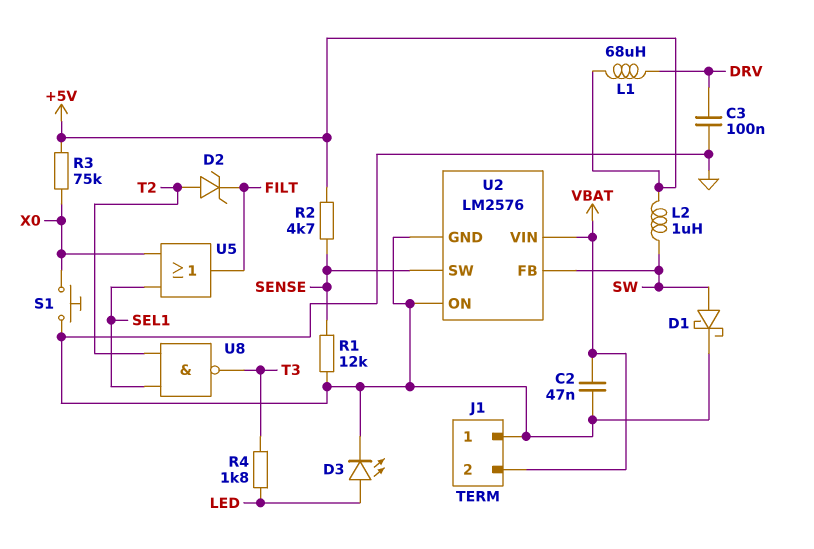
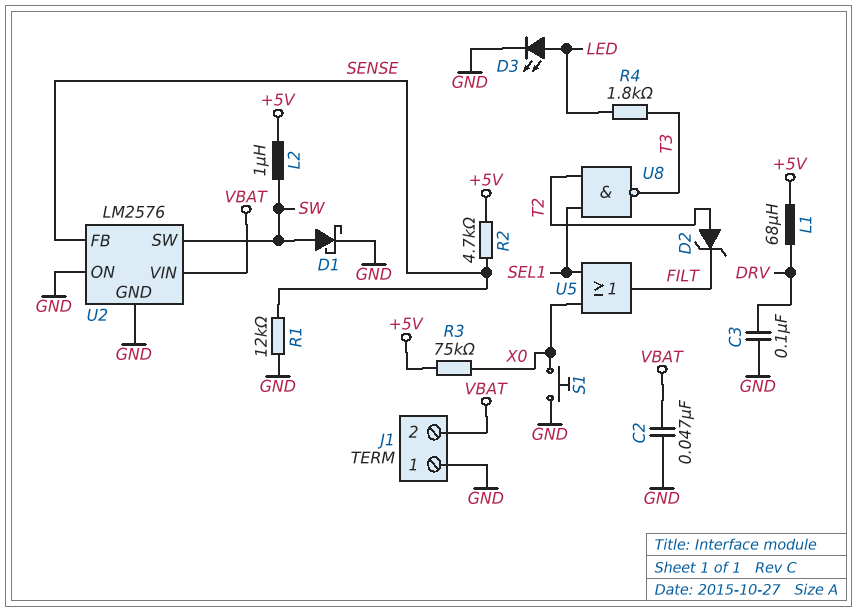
U2 pin FB: SW -> SENSE
U2 pin SW: SENSE -> SW

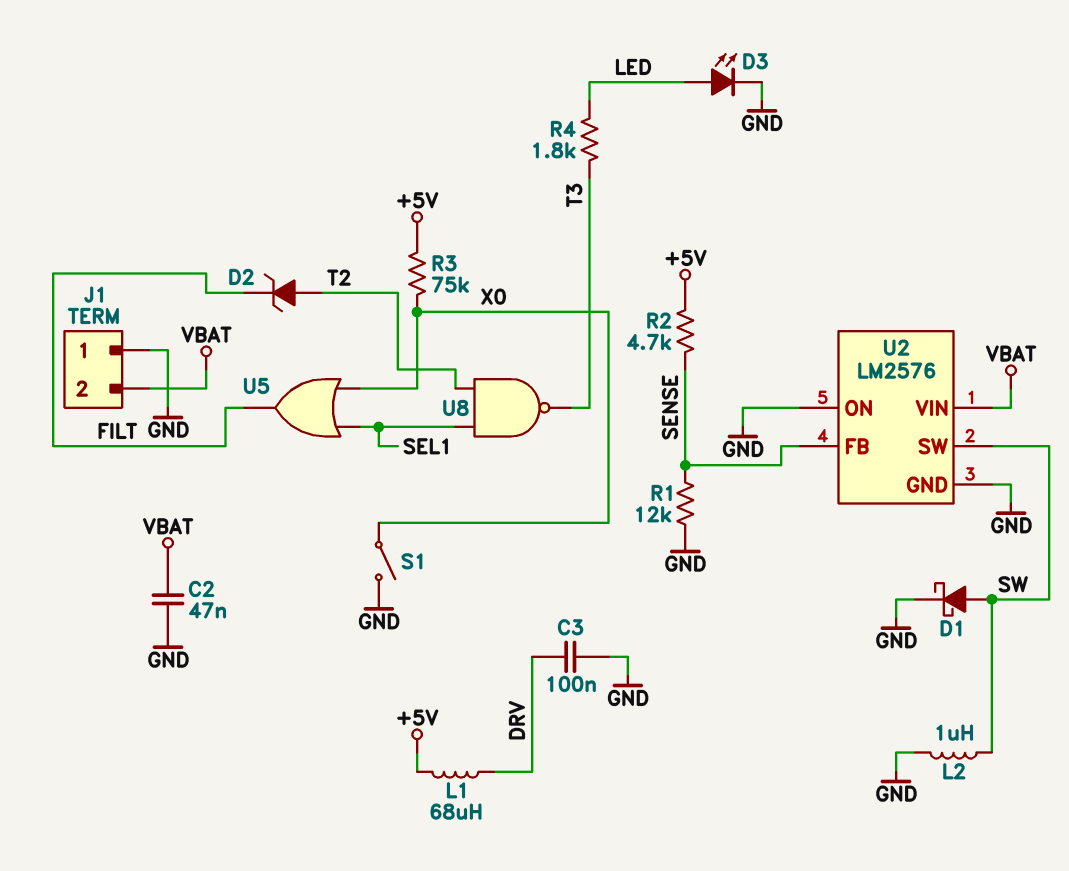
L2: 1uH (+5V, SW) -> 1uH (GND, SW)
S1: button (GND, X0) -> switch (GND, X0)

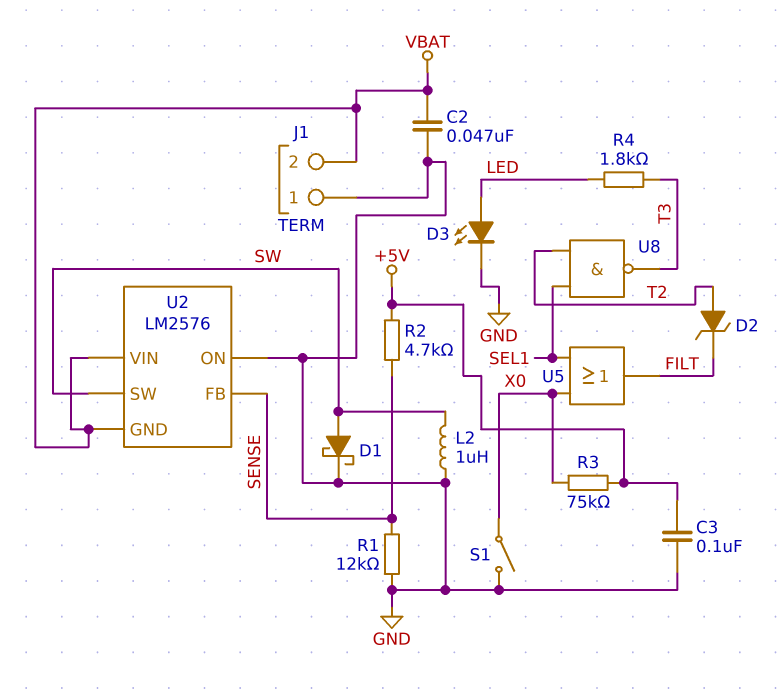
C3: 100nF (DRV, GND) -> 100nF (+5V, GND)
L1: 68uH (+5V, DRV) -> none
U2 pin GND: GND -> VBAT

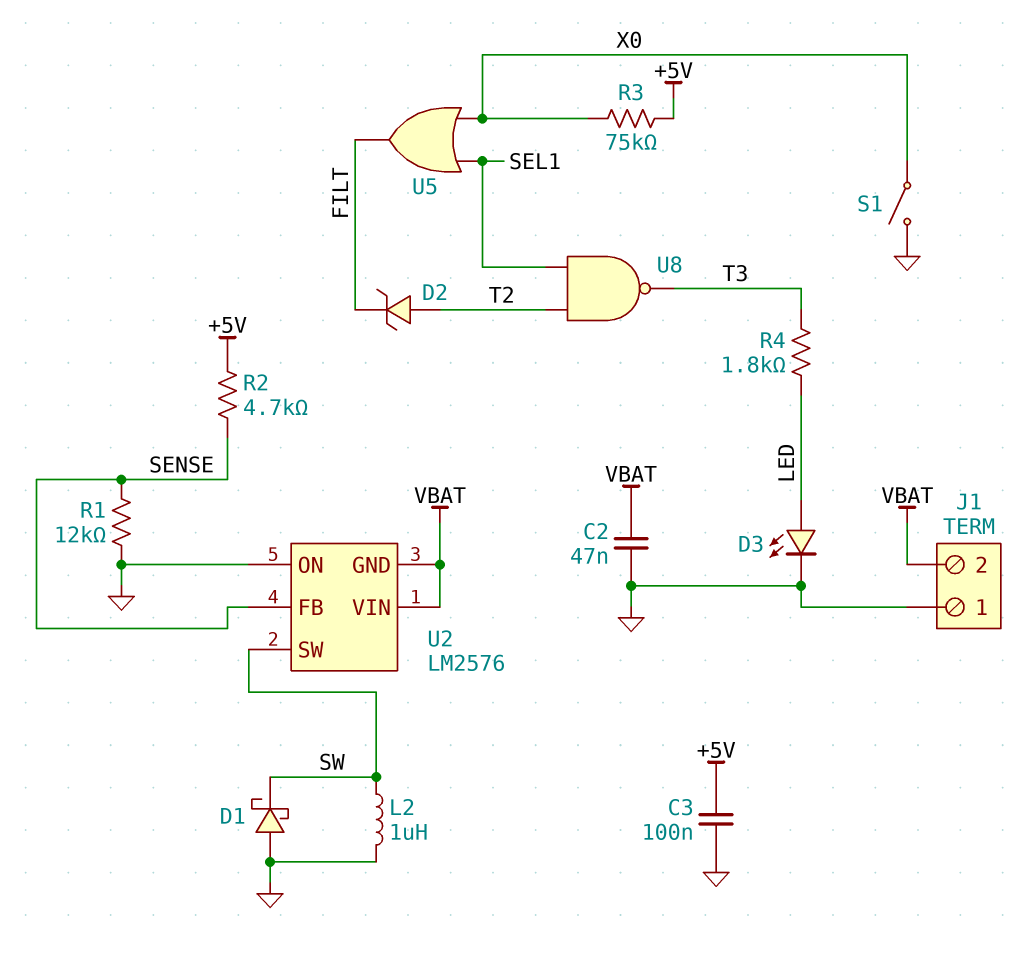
D1: schottky (A SW, K GND) -> schottky (A GND, K SW)

